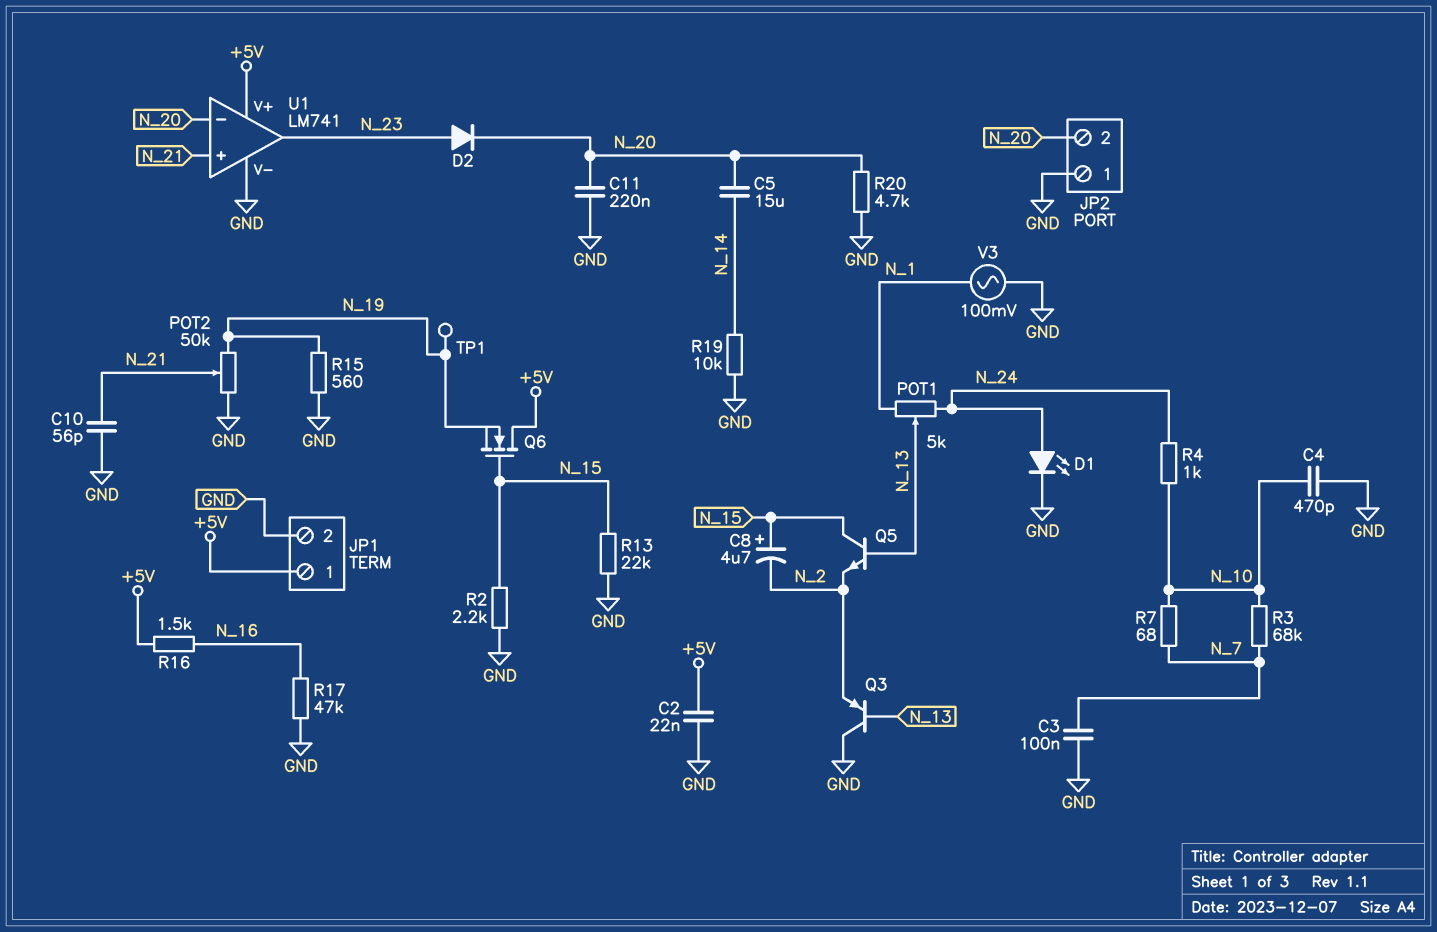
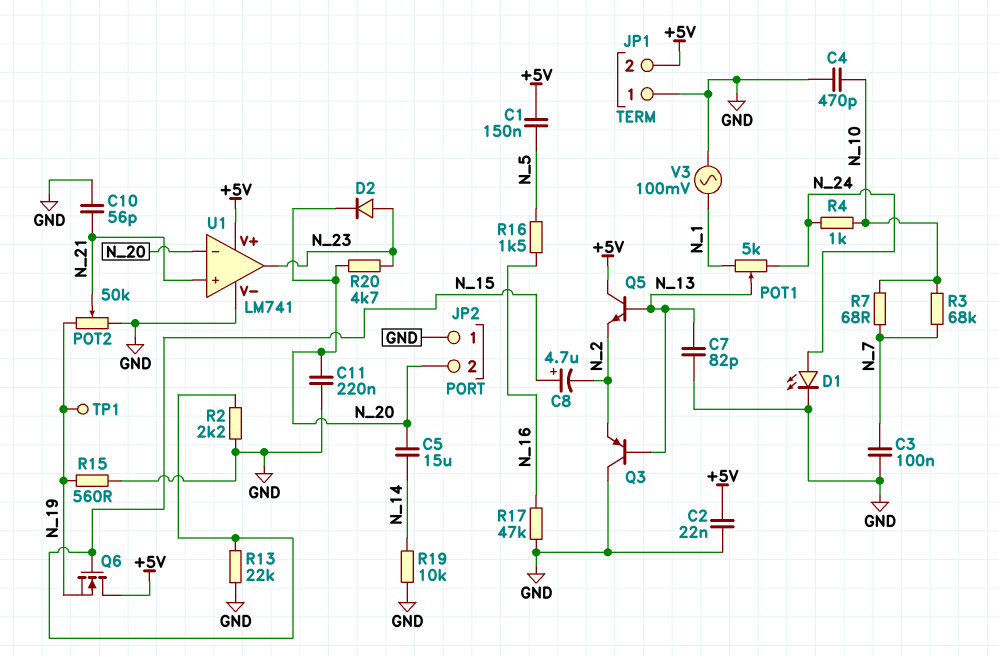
C1: none -> 150nF (+5V, N_5)
C7: none -> 82pF (GND, N_13)
JP1 pin 1: +5V -> GND
JP1 pin 2: GND -> +5V
Q5: NPN (B N_13, C N_15, E N_2) -> NPN (B N_13, C +5V, E N_2)
R16: 1.5k (+5V, N_16) -> 1.5k (N_5, N_16)
R20: 4.7k (GND, N_20) -> 4.7k (N_20, N_23)

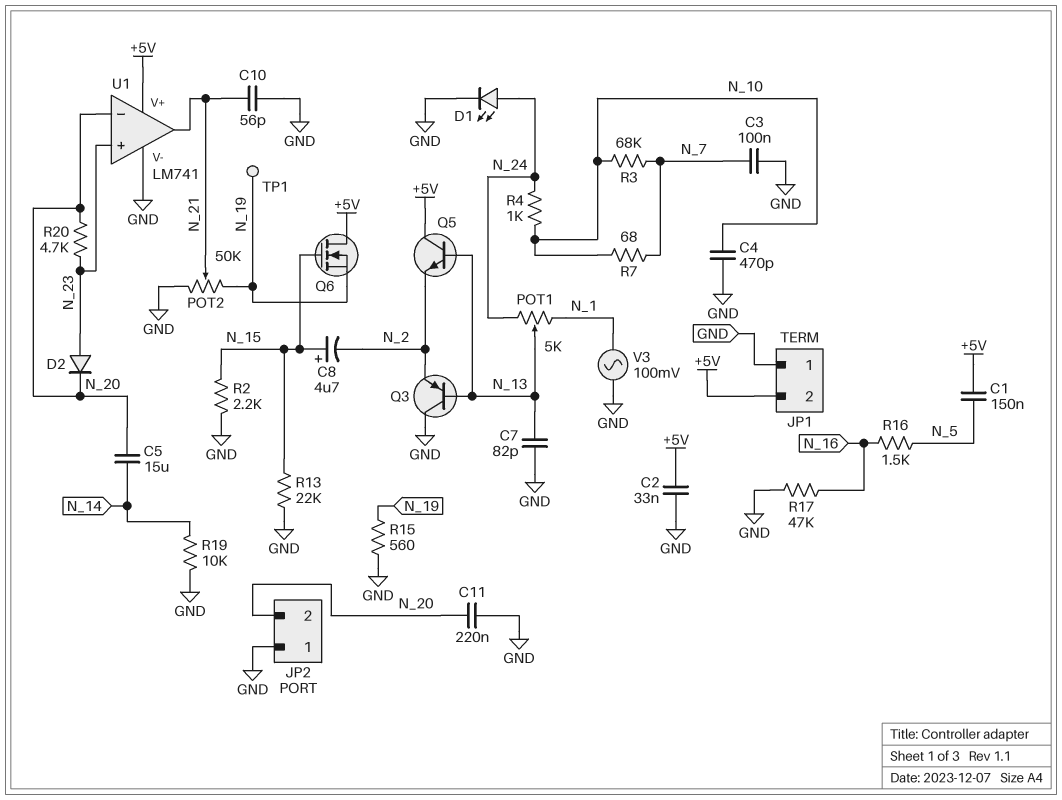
C2: 22nF (+5V, GND) -> 33nF (+5V, GND)
U1 pin in+: N_21 -> N_23
U1 pin out: N_23 -> N_21

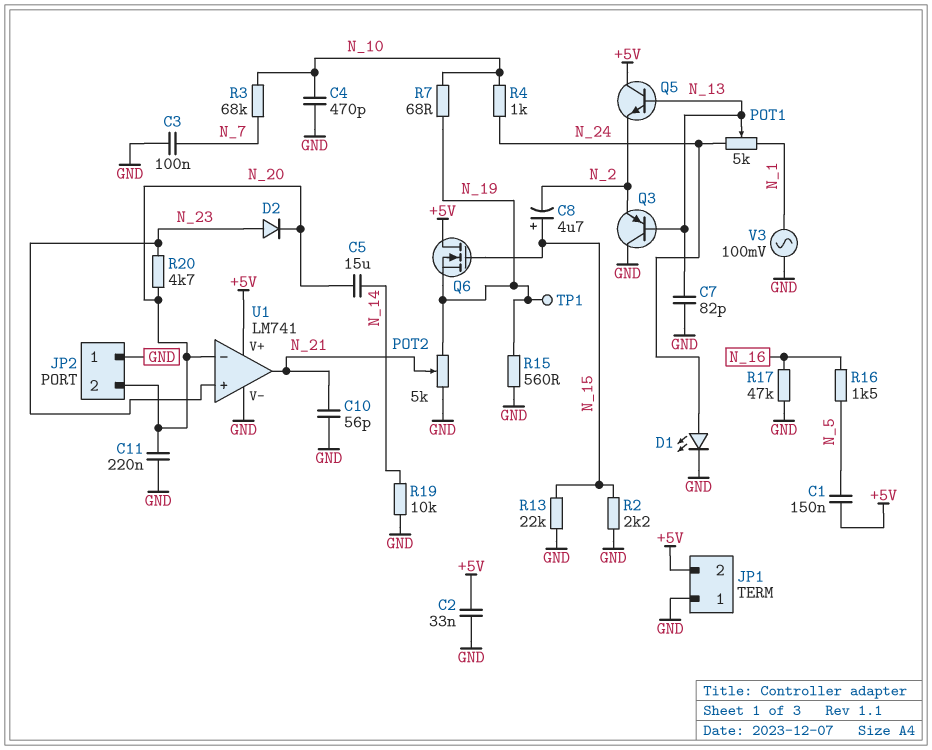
POT2: 50k (GND, N_19, wiper N_21) -> 5k (GND, N_19, wiper N_21)
R7: 68 (N_7, N_10) -> 68 (N_10, N_19)

